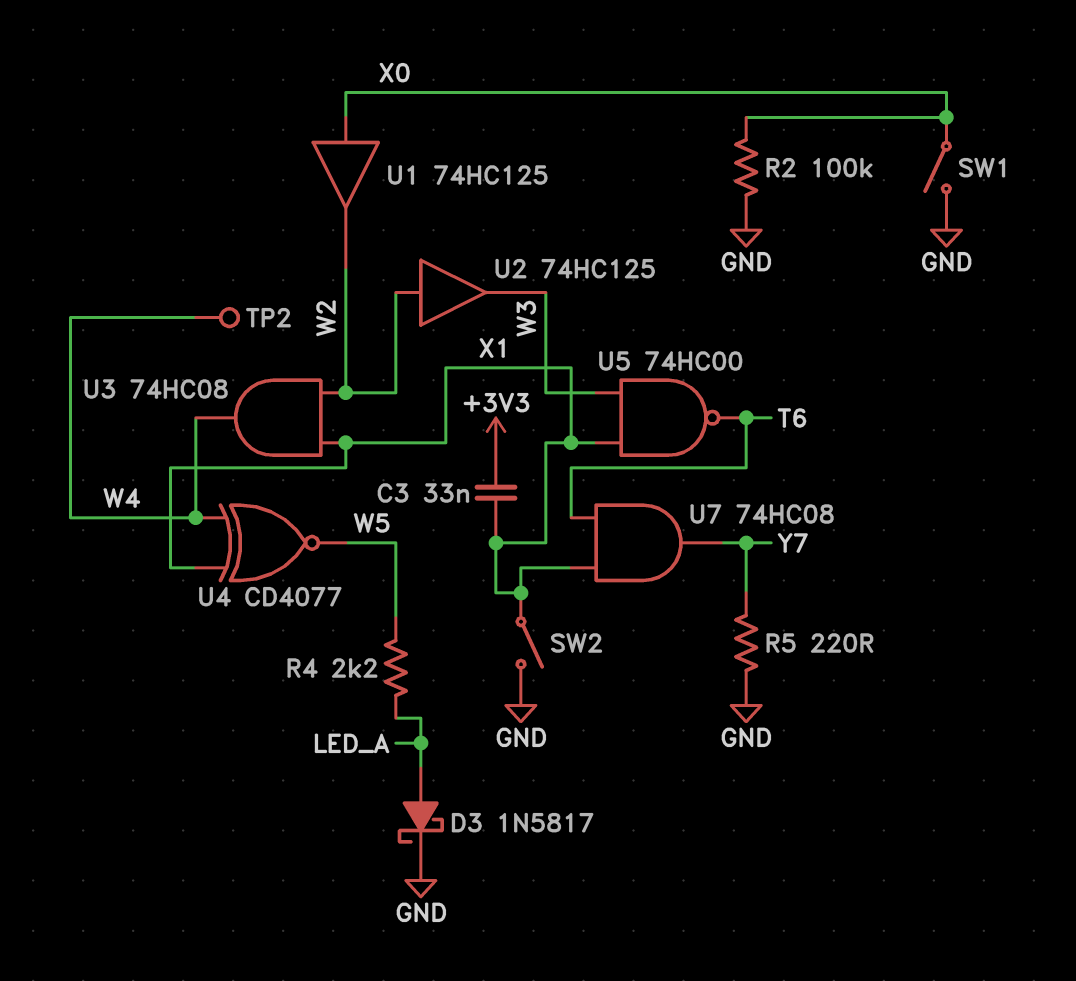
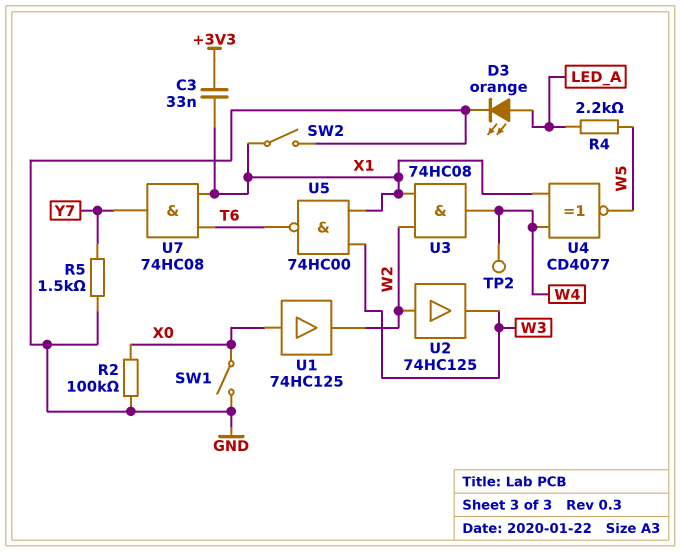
D3: schottky 1N5817 (A LED_A, K GND) -> LED orange (A LED_A, K GND)
R5: 220 (GND, Y7) -> 1.5k (GND, Y7)

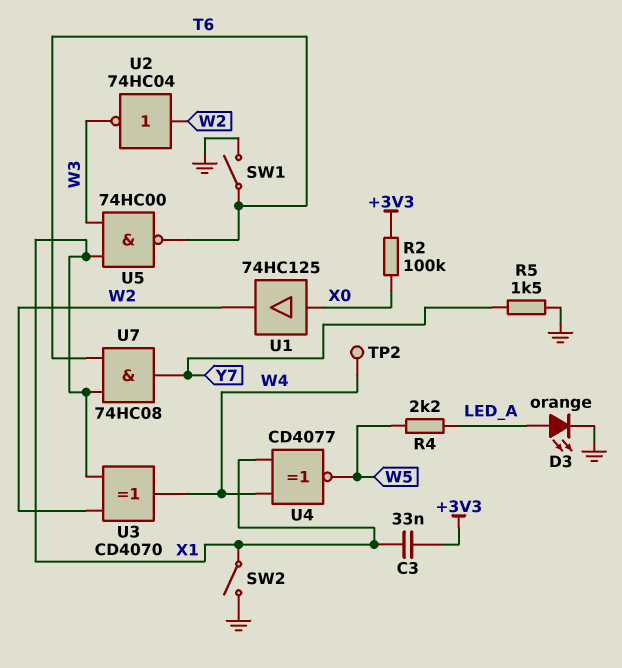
R2: 100k (GND, X0) -> 100k (+3V3, X0)
SW1: switch (GND, X0) -> switch (GND, T6)
U2: buffer 74HC125 (in W2, out W3) -> NOT 74HC04 (in W2, out W3)
U3: AND 74HC08 (in W2, in X1, out W4) -> XOR CD4070 (in W2, in X1, out W4)

